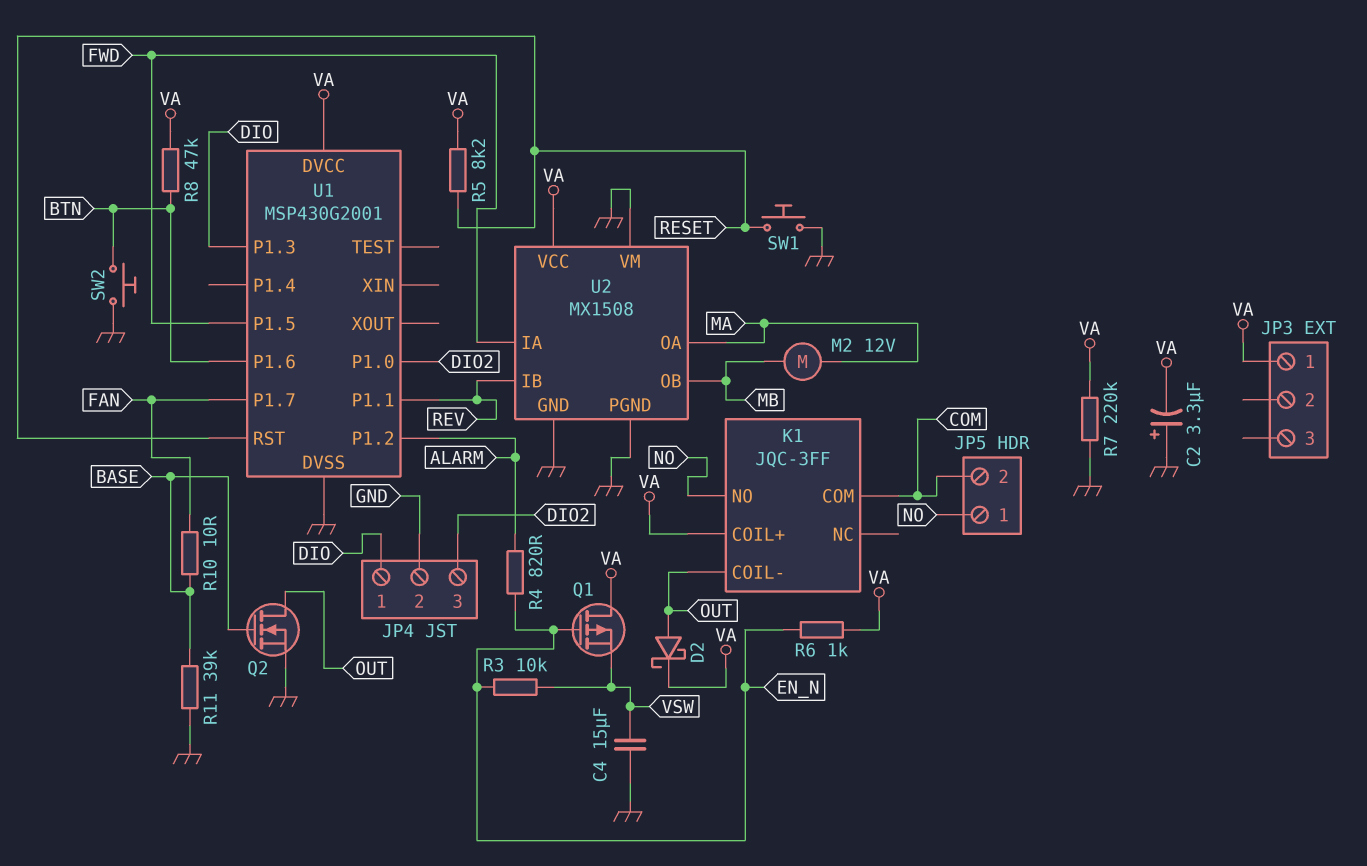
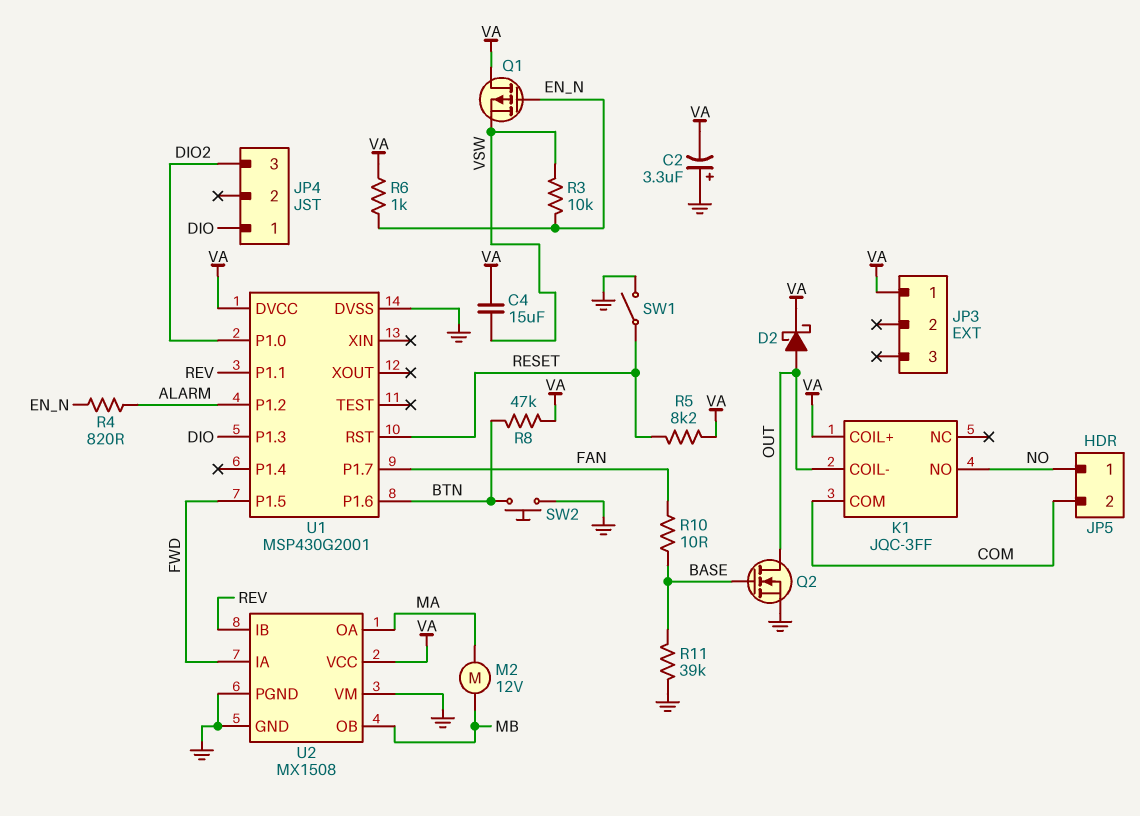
C4: 15uF (GND, VSW) -> 15uF (VA, VSW)
JP4 pin 2: GND -> none
R7: 220k (GND, VA) -> none
SW1: button (GND, RESET) -> switch (GND, RESET)

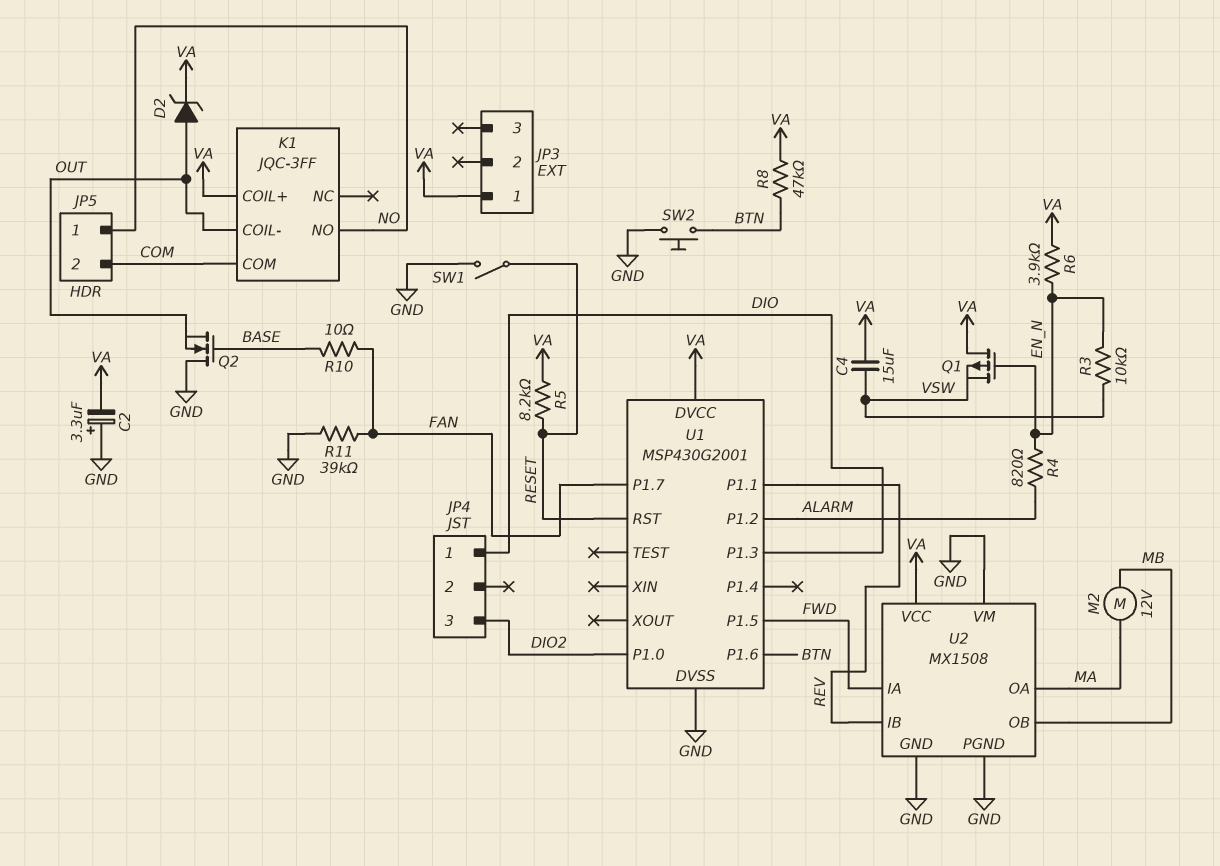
D2: schottky (A OUT, K VA) -> zener (A OUT, K VA)
Q2: NMOS (G BASE, D OUT, S GND) -> NMOS (G BASE, D GND, S OUT)
R6: 1k (EN_N, VA) -> 3.9k (EN_N, VA)
R11: 39k (BASE, GND) -> 39k (FAN, GND)

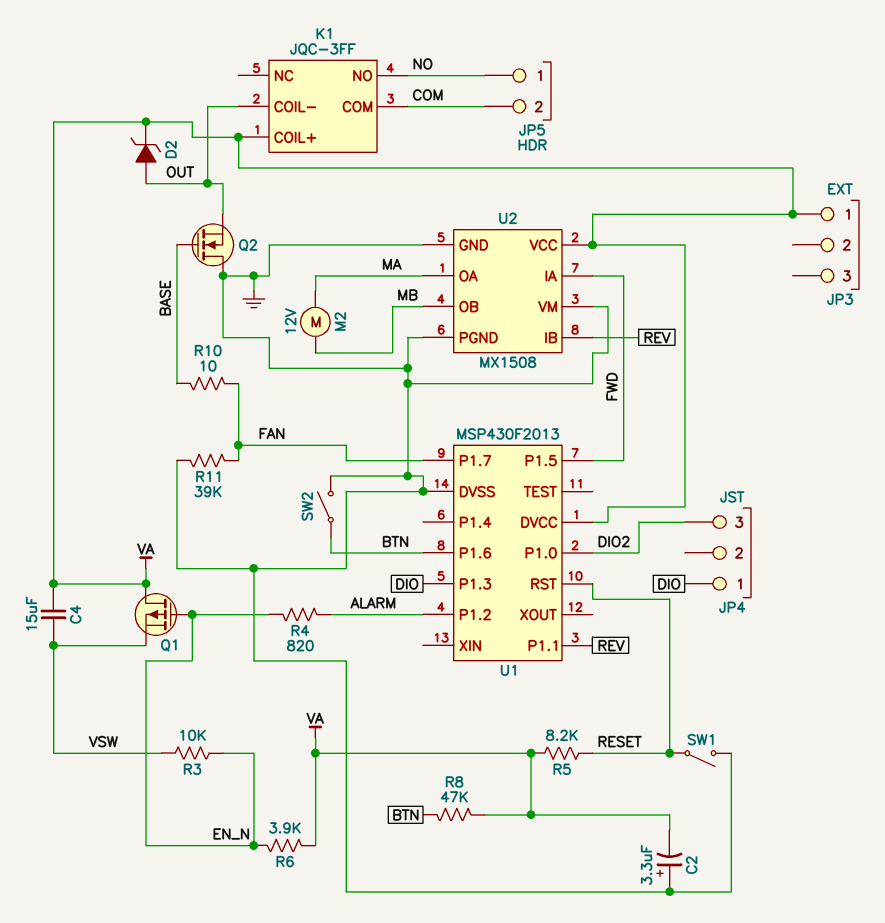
SW2: button (BTN, GND) -> switch (BTN, GND)
U1: MSP430G2001 -> MSP430F2013

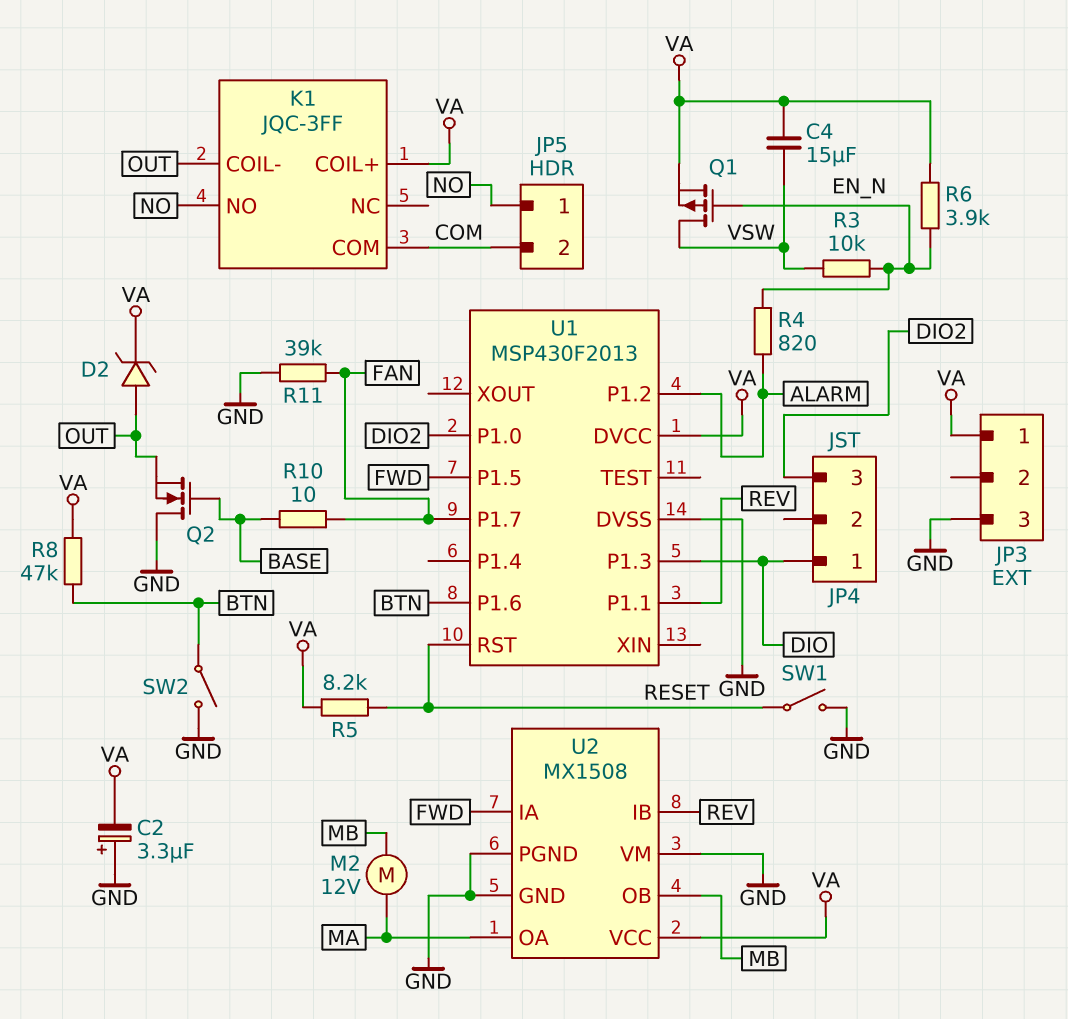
JP3 pin 3: none -> GND
Q1: PMOS (G EN_N, D VA, S VSW) -> PMOS (G EN_N, D VSW, S VA)

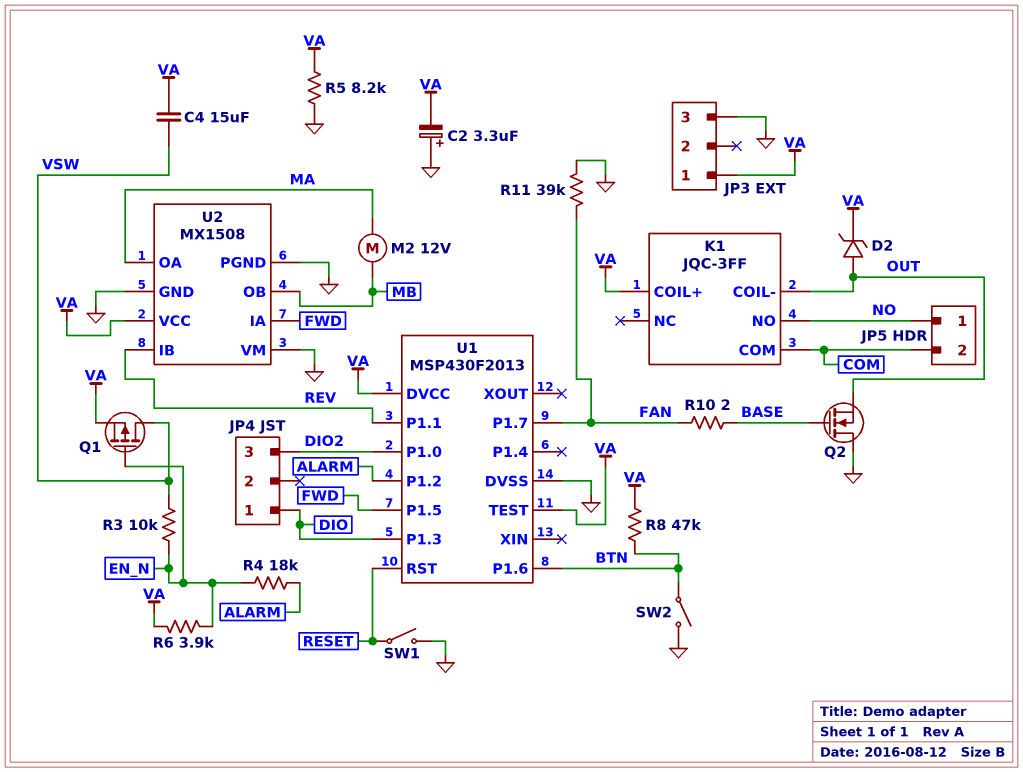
R4: 820 (ALARM, EN_N) -> 18k (ALARM, EN_N)
R5: 8.2k (RESET, VA) -> 8.2k (GND, VA)
R10: 10 (BASE, FAN) -> 2 (BASE, FAN)
U1 pin TEST: none -> VA

